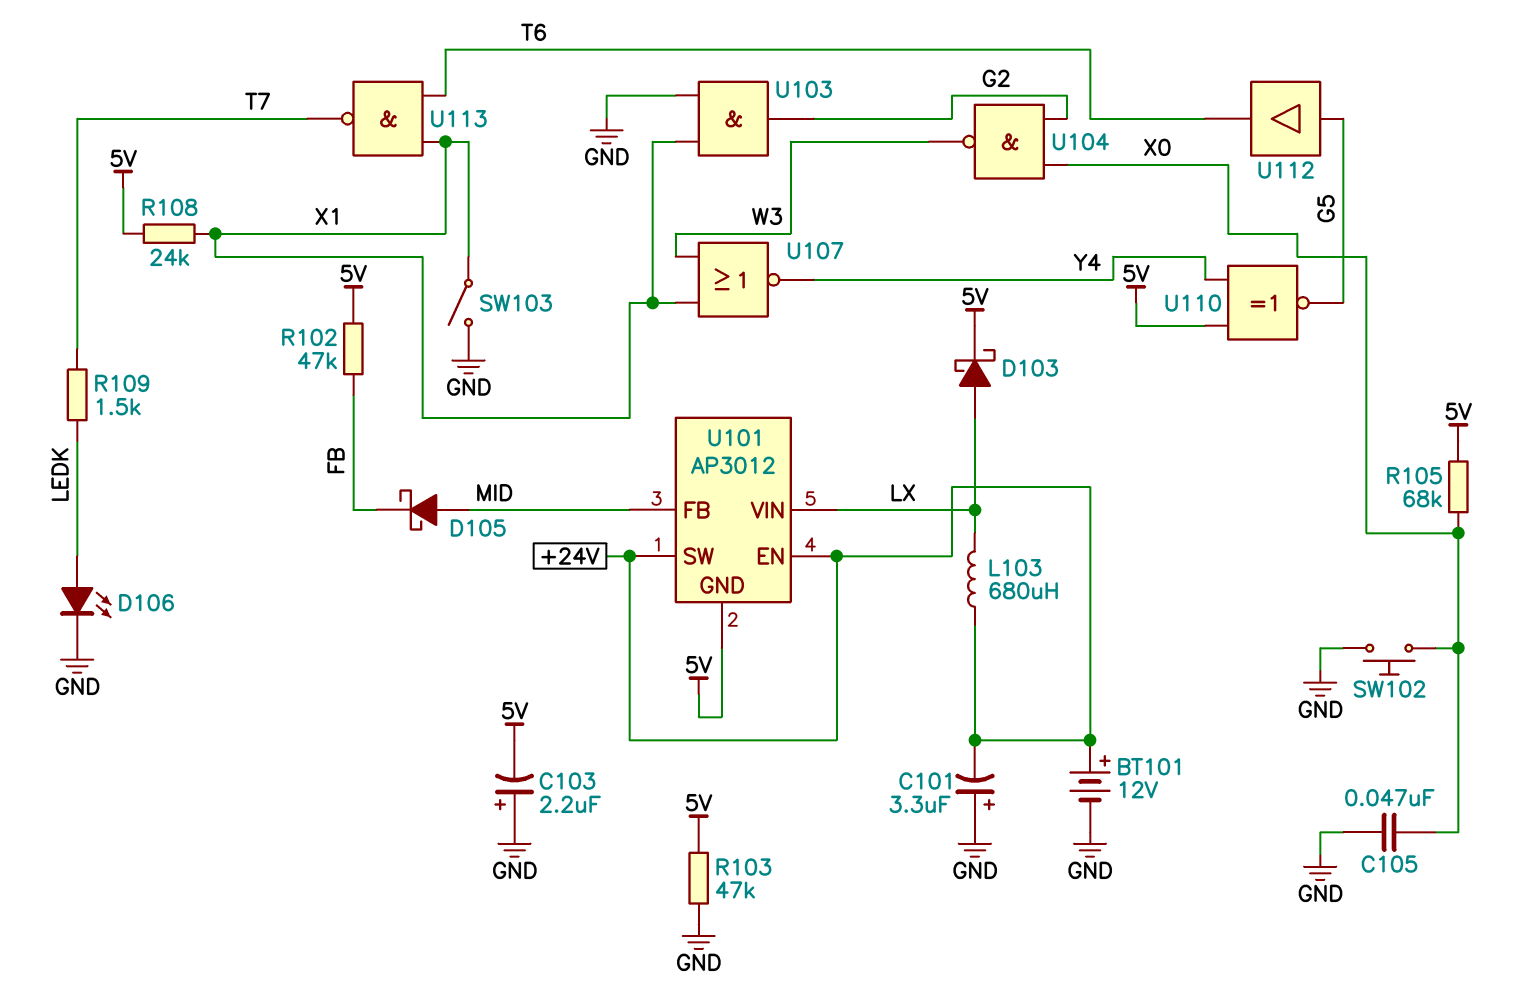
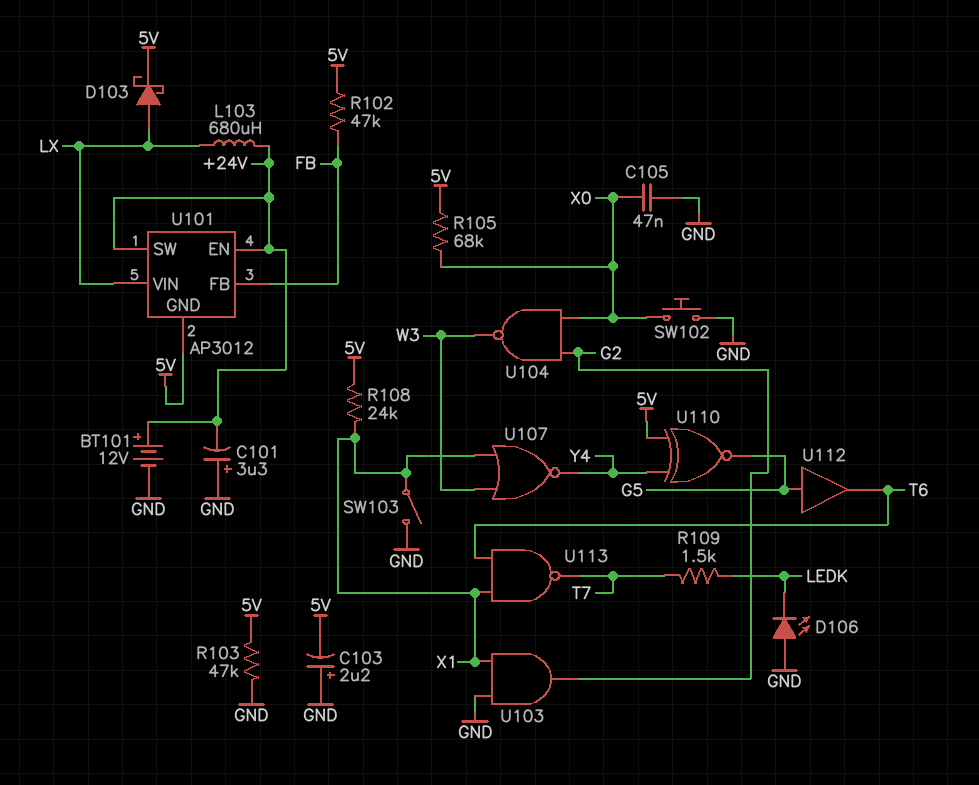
D105: schottky (A MID, K FB) -> none
D106: LED (A LEDK, K GND) -> LED (A GND, K LEDK)
U101 pin FB: MID -> FB

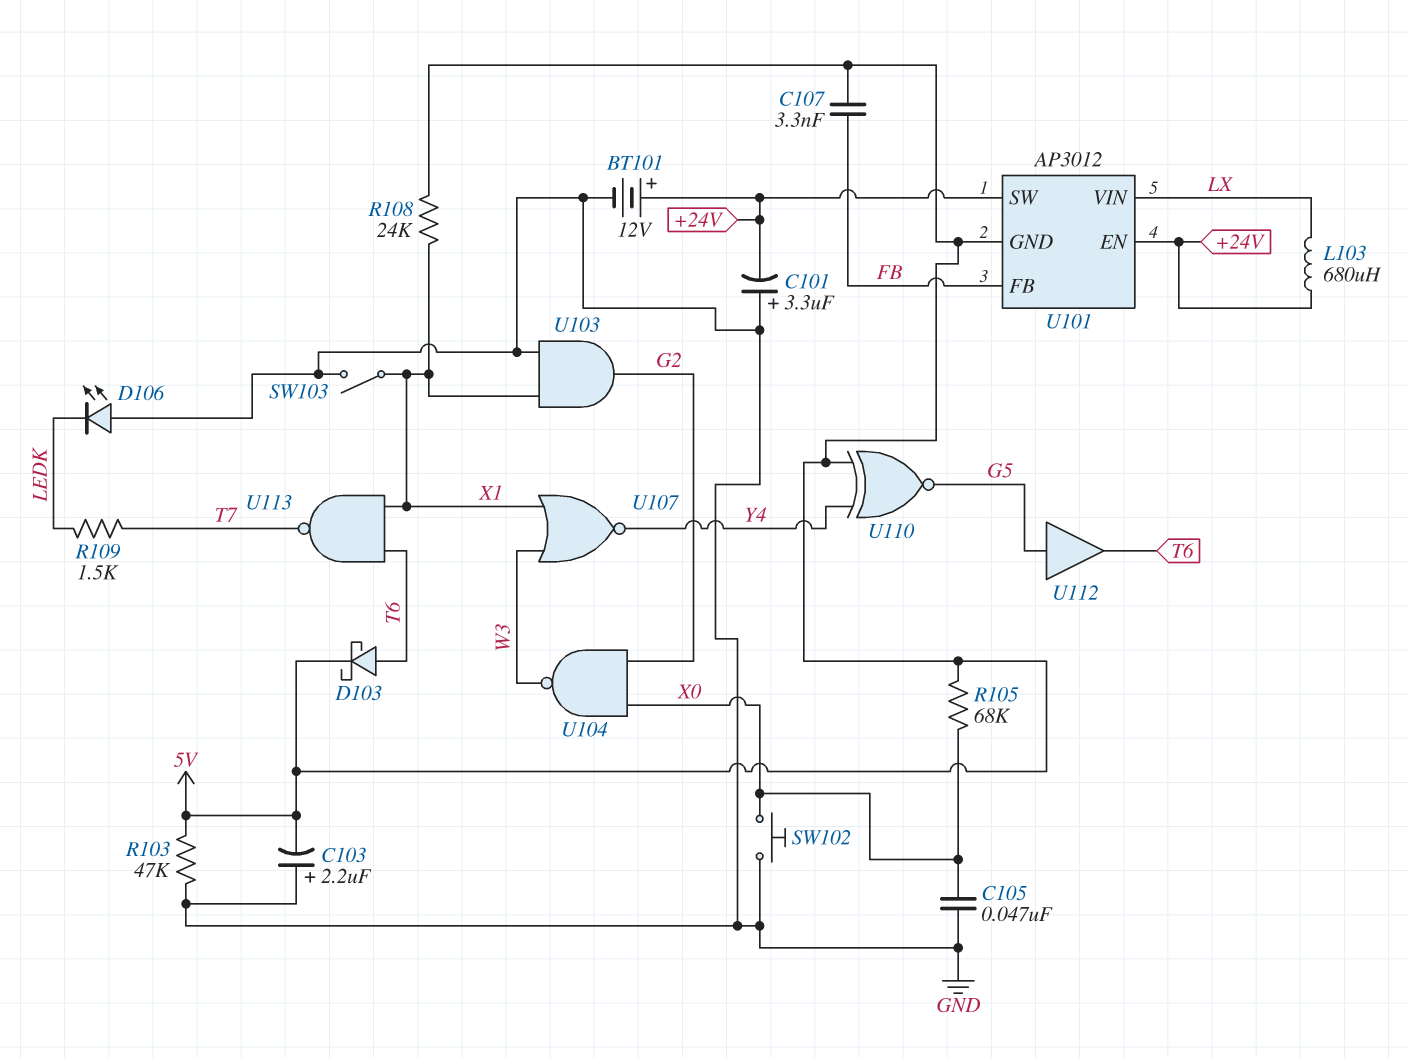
C107: none -> 3.3nF (5V, FB)
D103: schottky (A LX, K 5V) -> schottky (A T6, K 5V)
R102: 47k (5V, FB) -> none

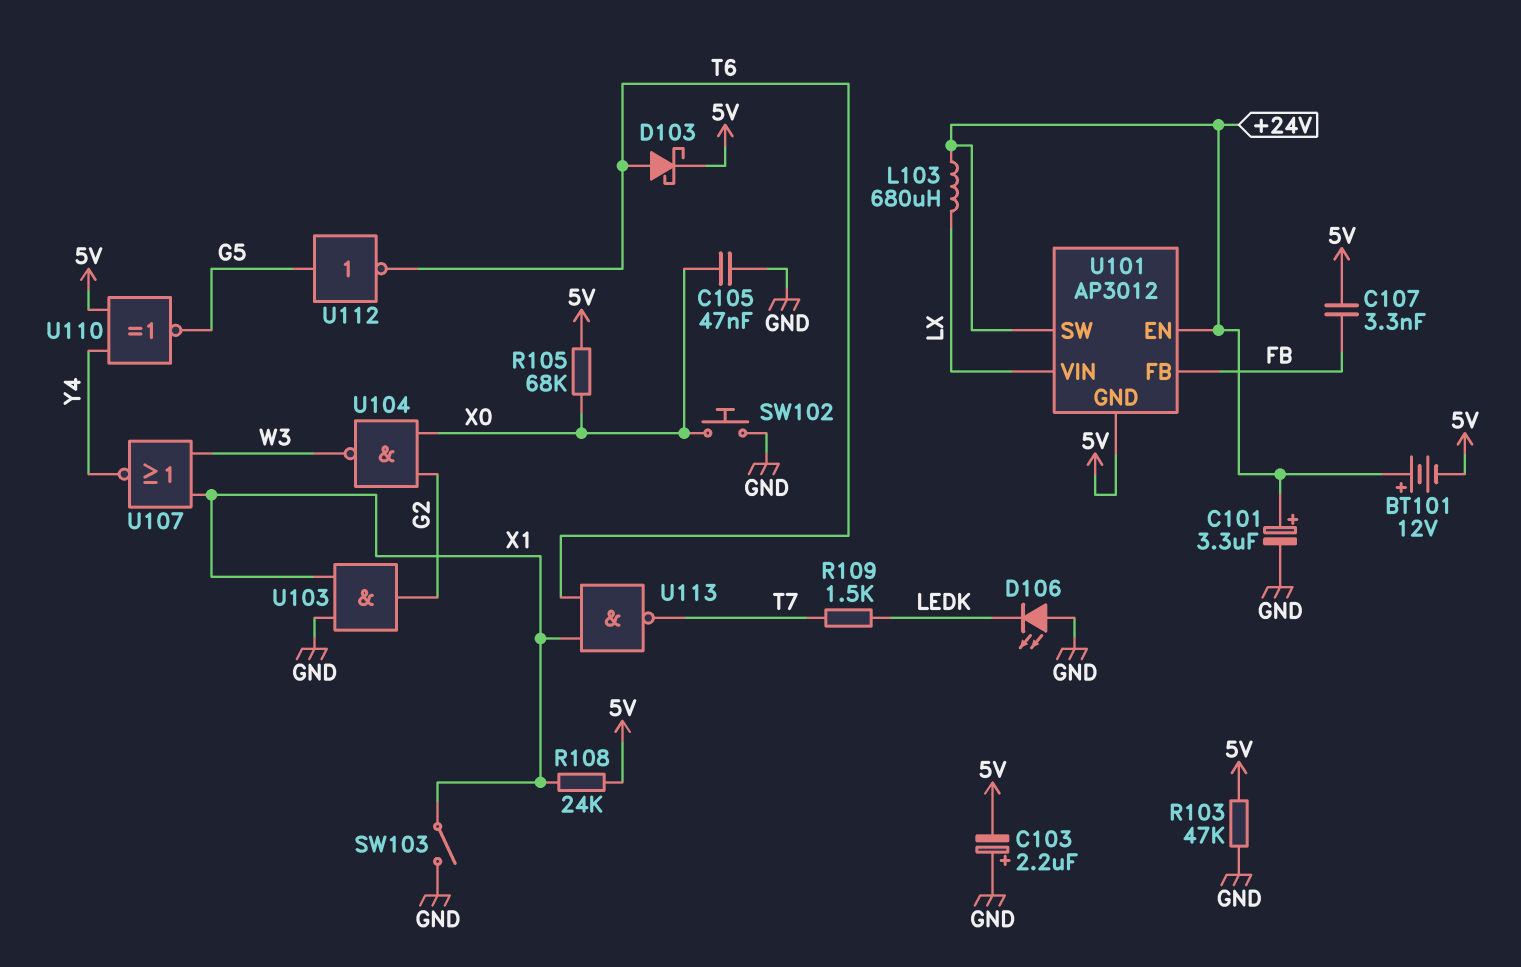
BT101: 12V (plus +24V, minus GND) -> 12V (plus +24V, minus 5V)
C101: 3.3uF (plus GND, minus +24V) -> 3.3uF (plus +24V, minus GND)
U112: buffer (in G5, out T6) -> NOT (in G5, out T6)

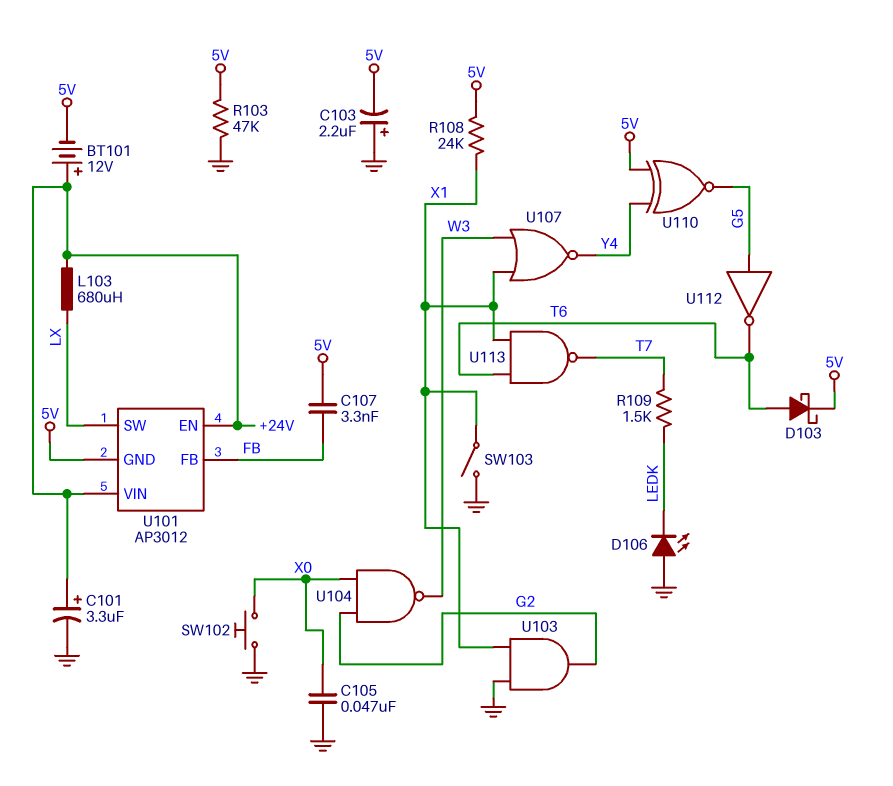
R105: 68k (5V, X0) -> none
U101 pin SW: +24V -> LX
U101 pin VIN: LX -> +24V

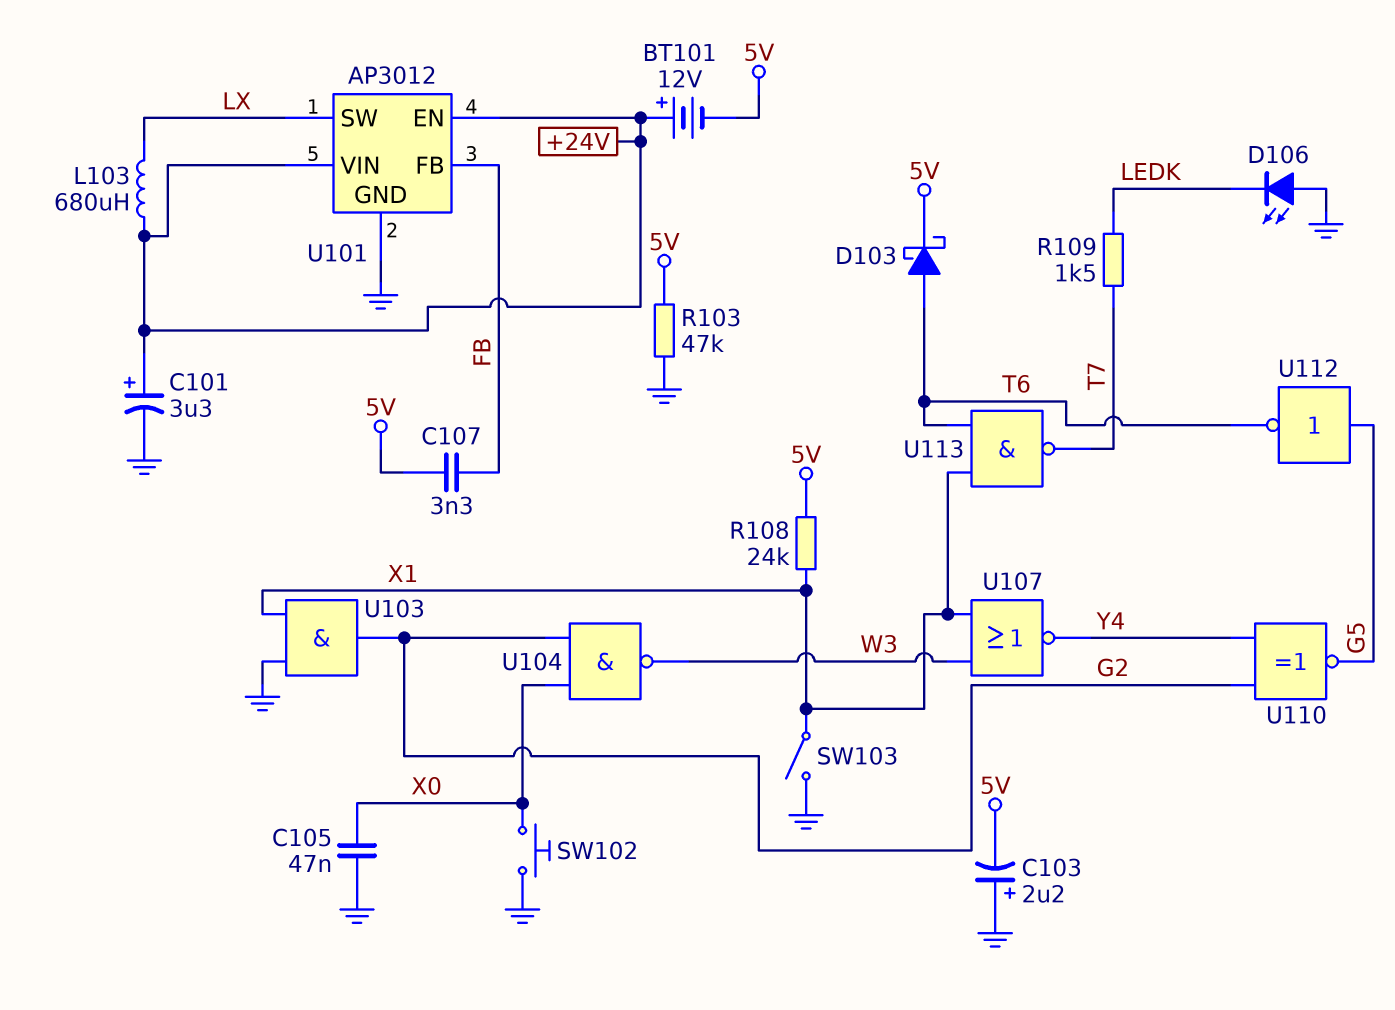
U101 pin GND: 5V -> GND
U110: XNOR (in 5V, in Y4, out G5) -> XNOR (in G2, in Y4, out G5)

